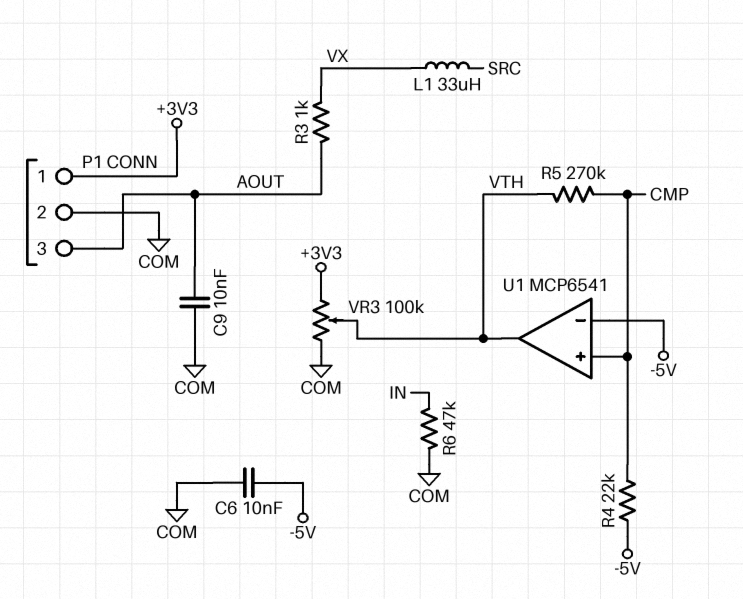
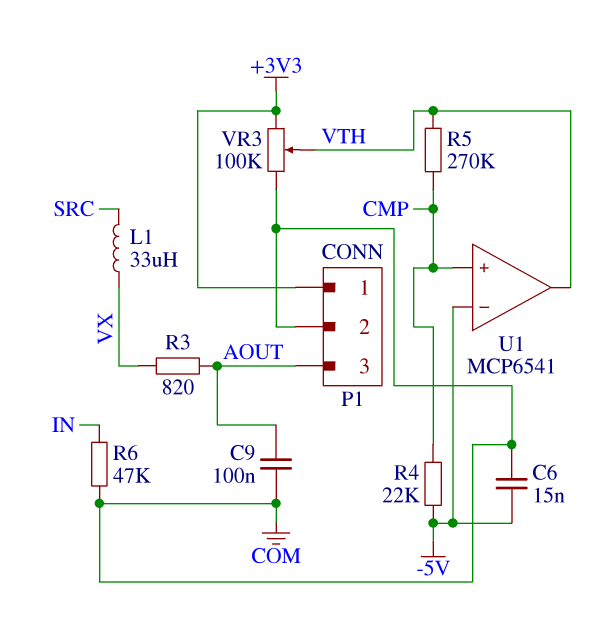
C6: 10nF (-5V, COM) -> 15nF (-5V, COM)
C9: 10nF (AOUT, COM) -> 100nF (AOUT, COM)
R3: 1k (AOUT, VX) -> 820 (AOUT, VX)

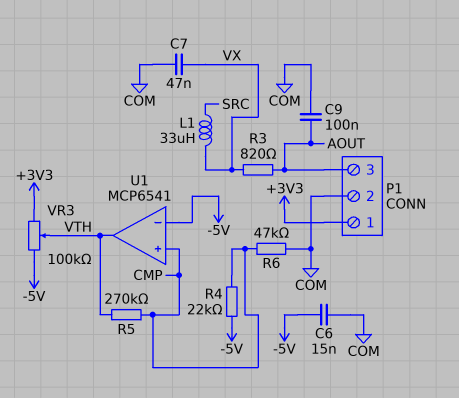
C7: none -> 47nF (COM, VX)
R6: 47k (COM, IN) -> 47k (CMP, COM)
VR3: 100k (+3V3, COM, wiper VTH) -> 100k (+3V3, -5V, wiper VTH)

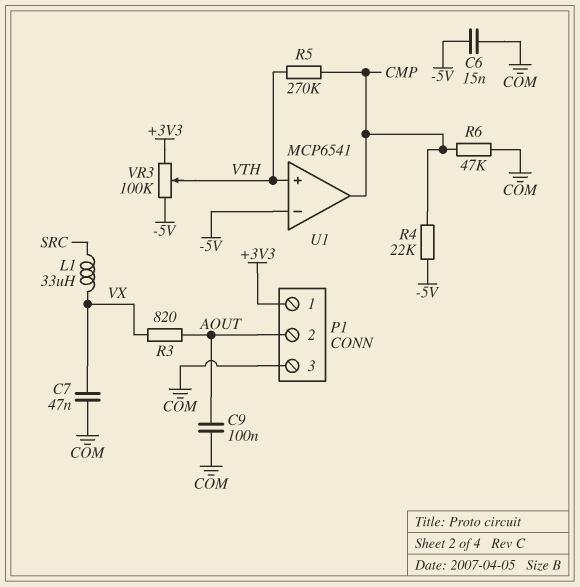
P1 pin 2: COM -> AOUT
P1 pin 3: AOUT -> COM
U1 pin in+: CMP -> VTH
U1 pin out: VTH -> CMP

